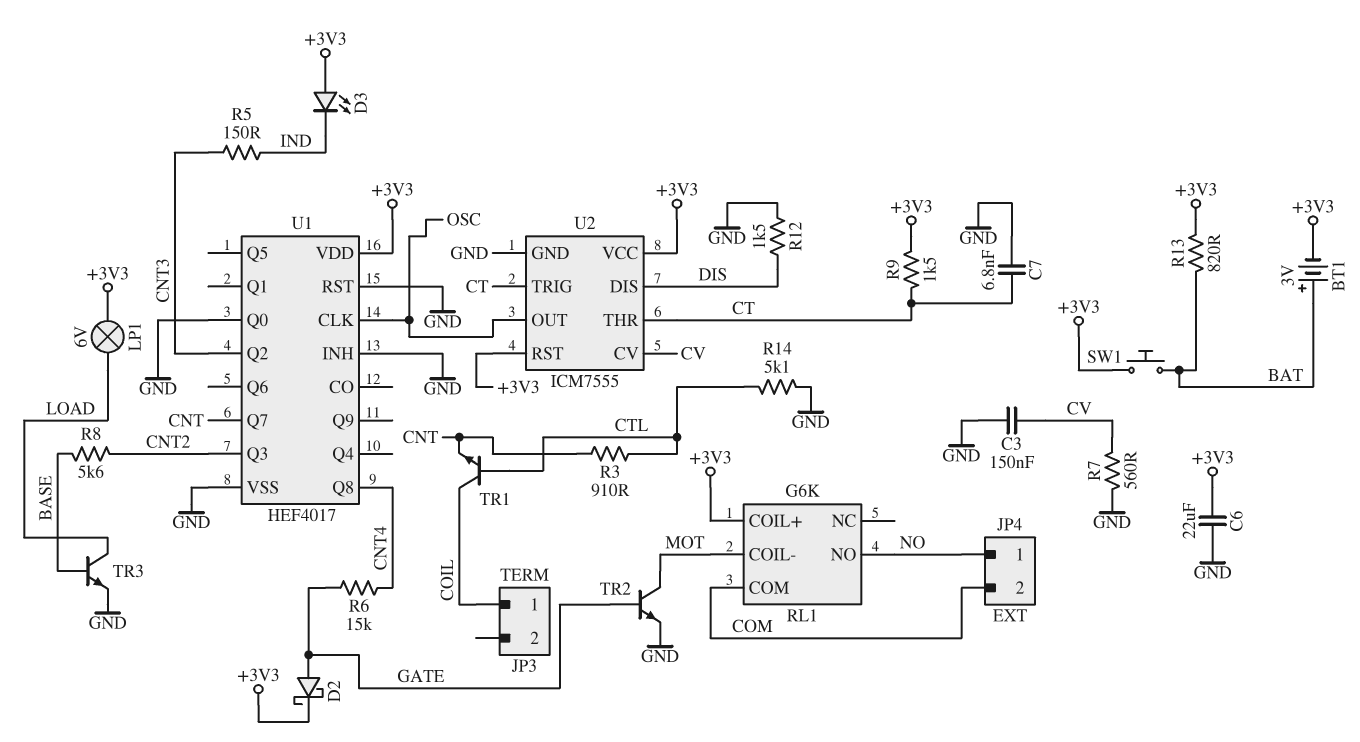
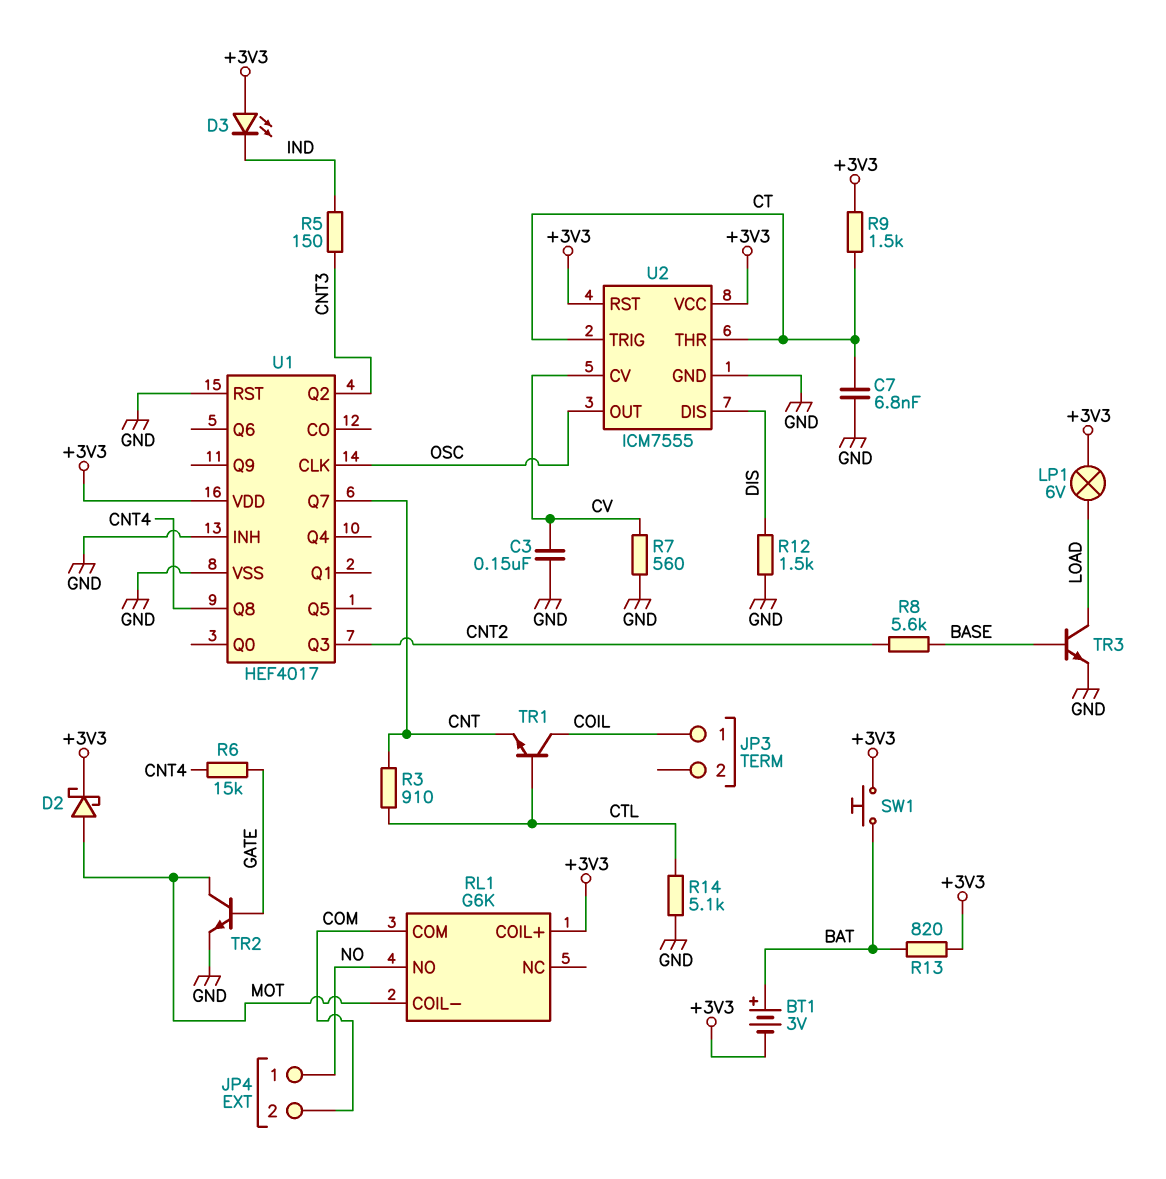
C6: 22uF (+3V3, GND) -> none
D2: schottky (A GATE, K +3V3) -> schottky (A MOT, K +3V3)
U1 pin Q0: GND -> none

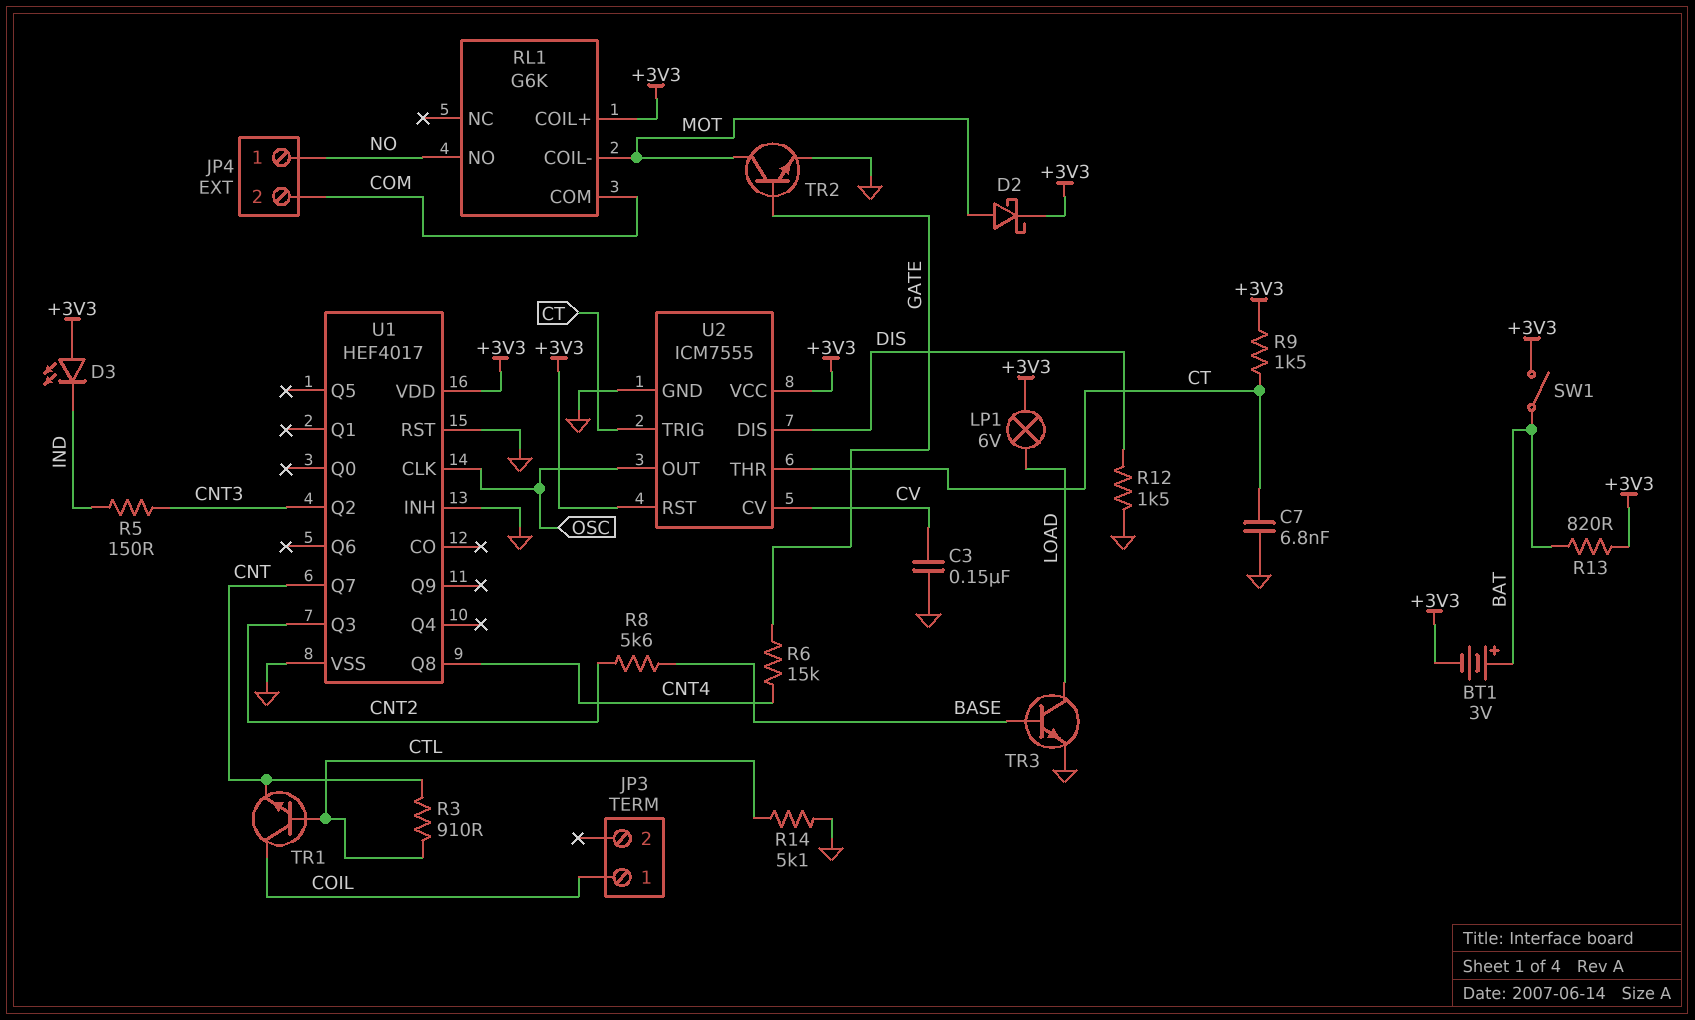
R7: 560 (CV, GND) -> none
SW1: button (+3V3, BAT) -> switch (+3V3, BAT)

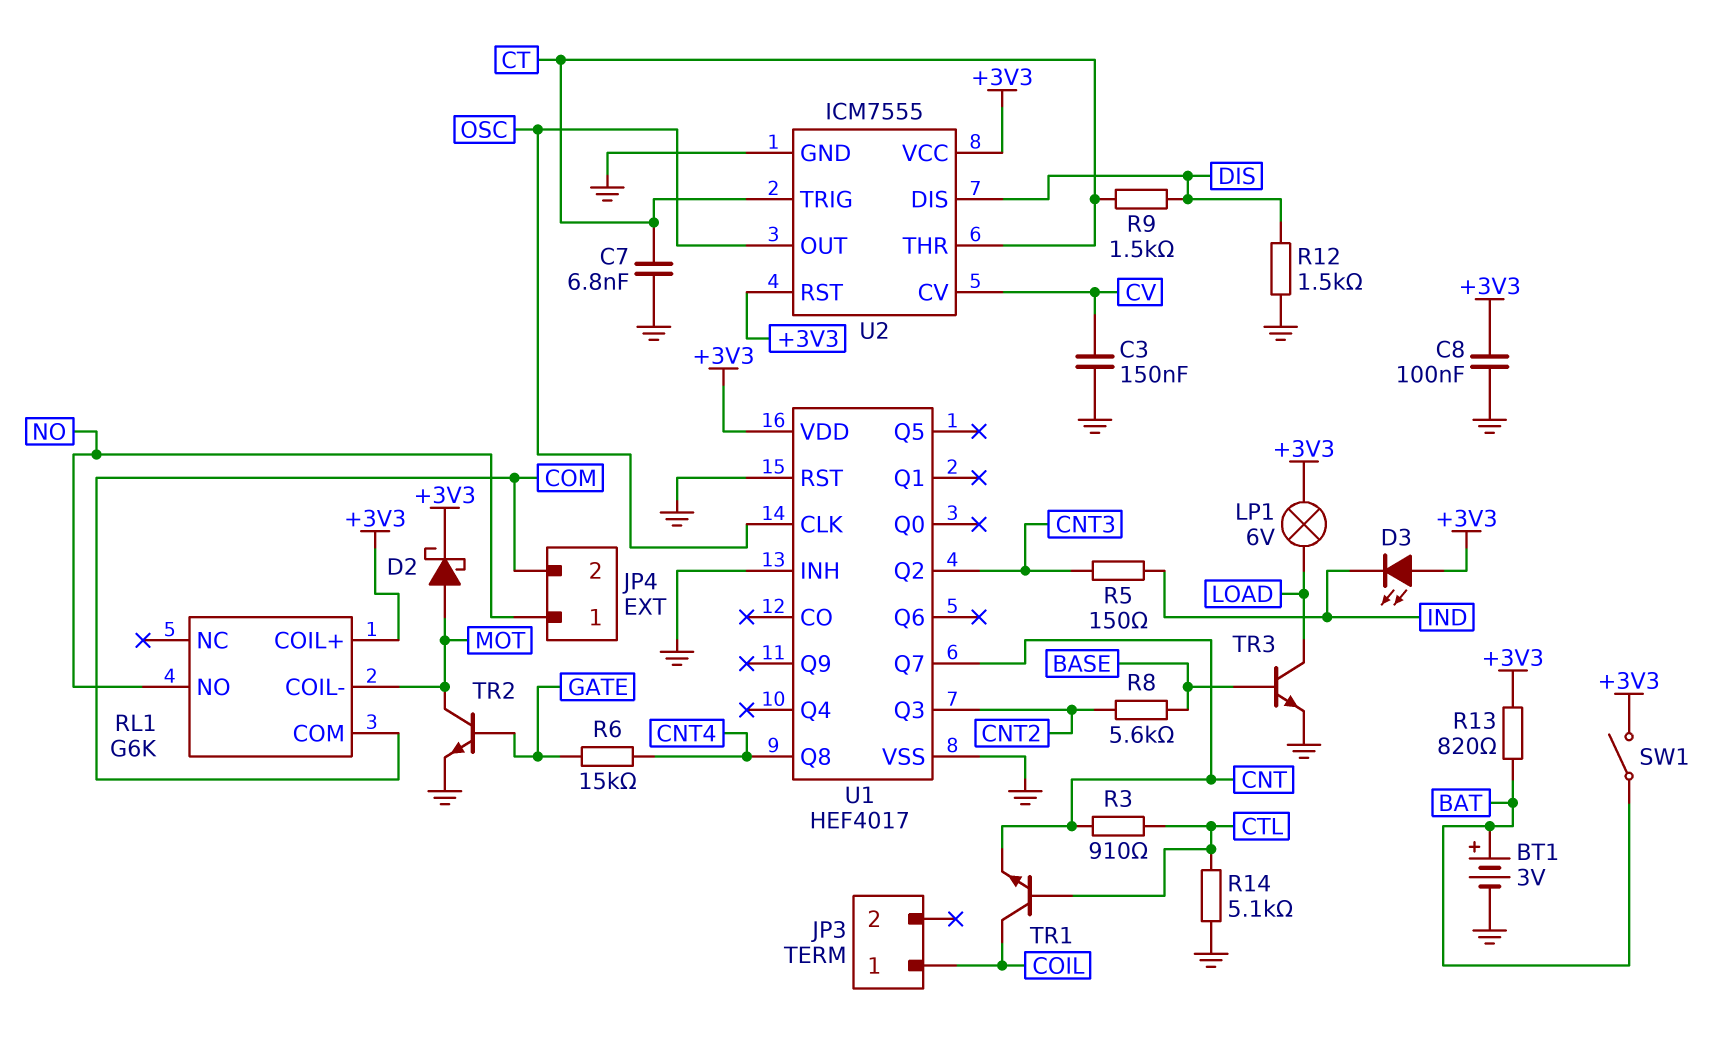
BT1: 3V (plus BAT, minus +3V3) -> 3V (plus BAT, minus GND)
C8: none -> 100nF (+3V3, GND)
R9: 1.5k (+3V3, CT) -> 1.5k (CT, DIS)

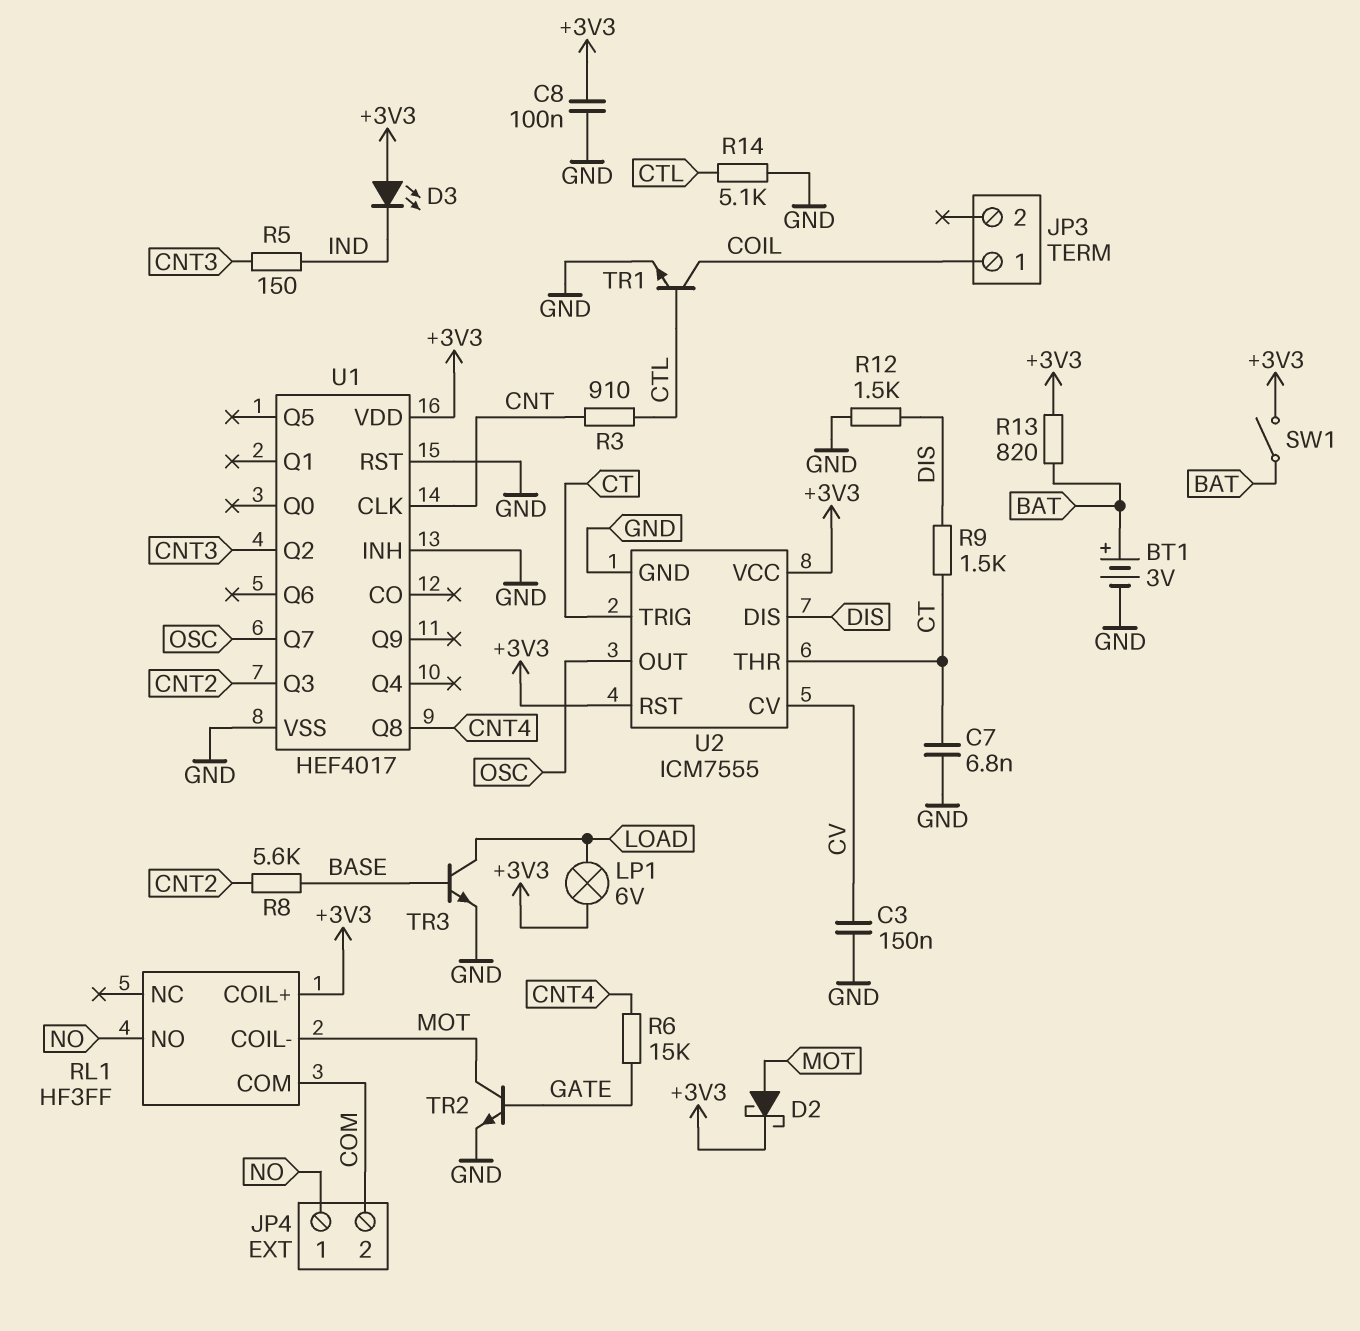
RL1: G6K -> HF3FF
TR1: NPN (B CTL, C COIL, E CNT) -> NPN (B CTL, C COIL, E GND)
U1 pin CLK: OSC -> CNT
U1 pin Q7: CNT -> OSC

